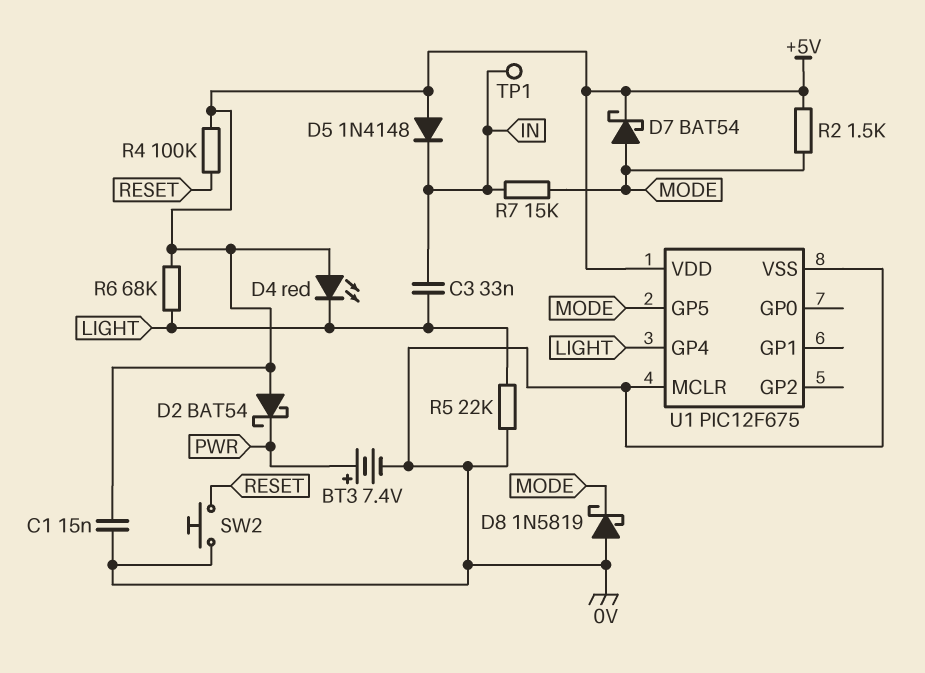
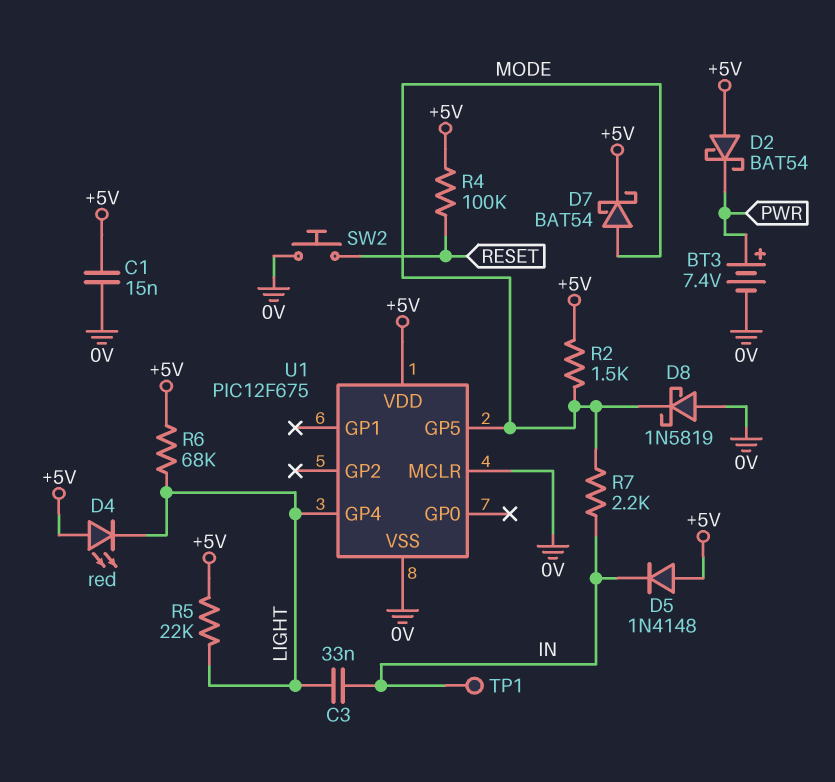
R5: 22k (0V, LIGHT) -> 22k (+5V, LIGHT)
R7: 15k (IN, MODE) -> 2.2k (IN, MODE)

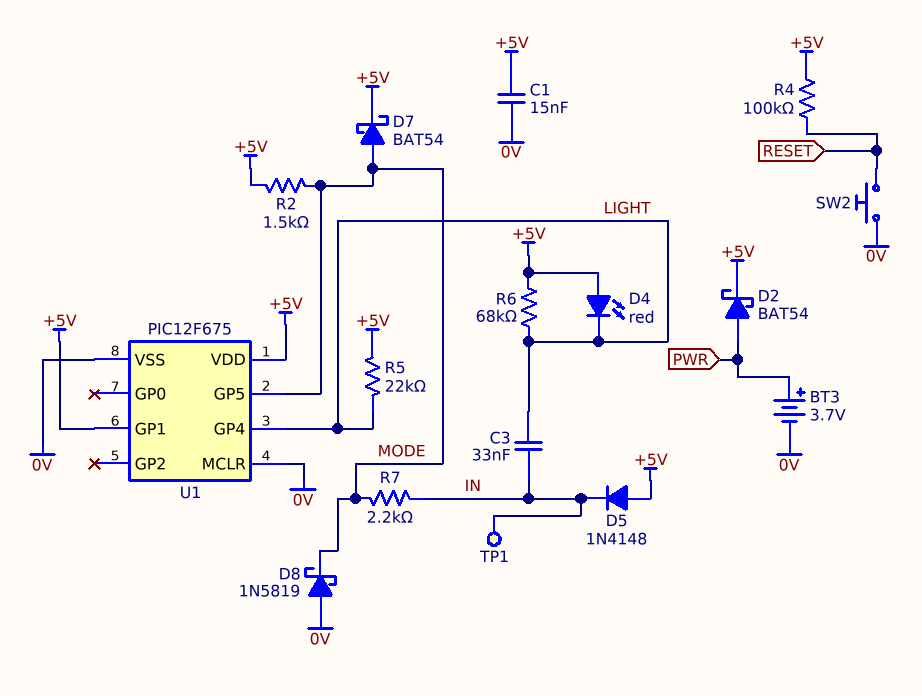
BT3: 7.4V (plus PWR, minus 0V) -> 3.7V (plus PWR, minus 0V)
D2: schottky BAT54 (A +5V, K PWR) -> schottky BAT54 (A PWR, K +5V)
U1 pin GP1: none -> +5V

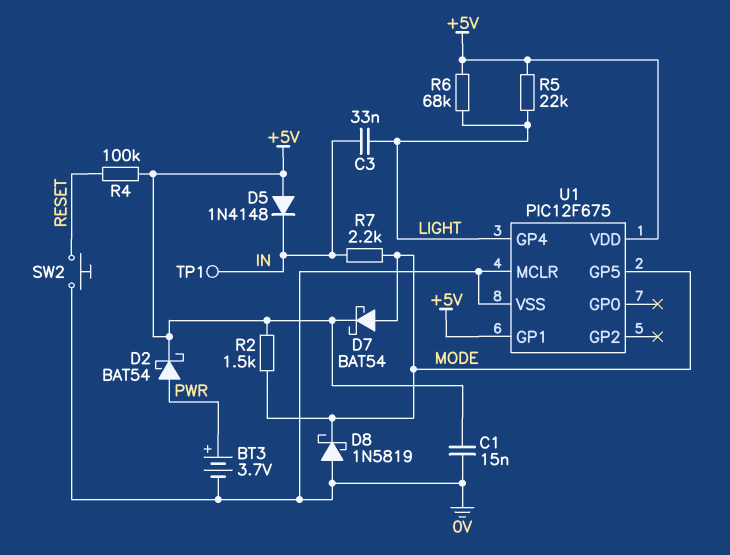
D4: LED red (A +5V, K LIGHT) -> none

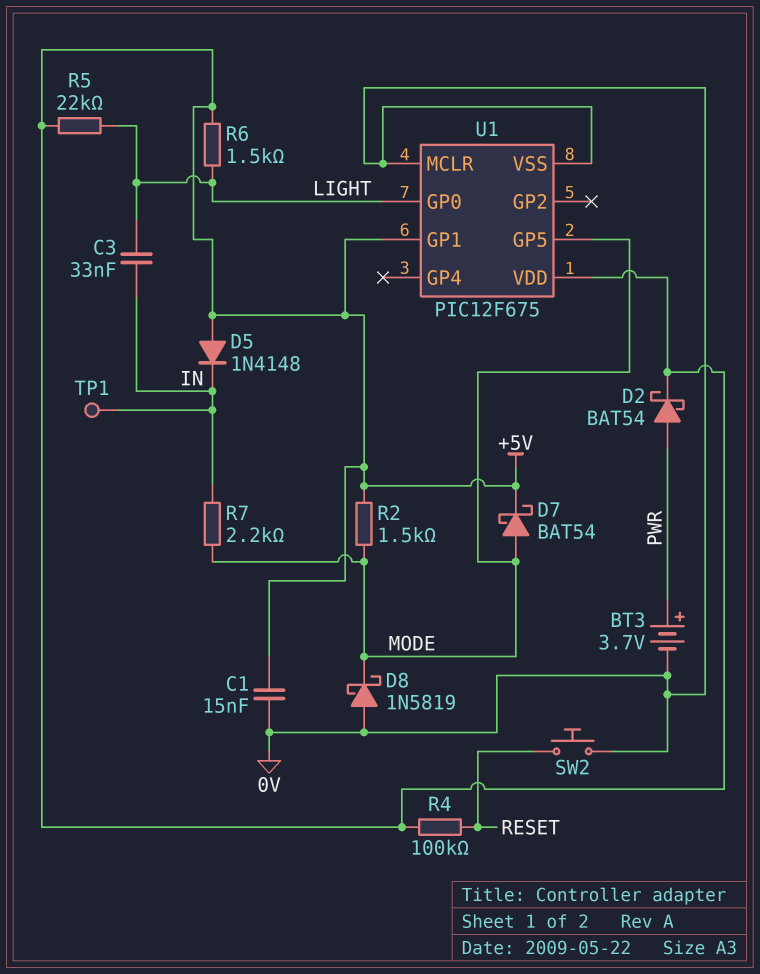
R6: 68k (+5V, LIGHT) -> 1.5k (+5V, LIGHT)
U1 pin GP0: none -> LIGHT
U1 pin GP4: LIGHT -> none

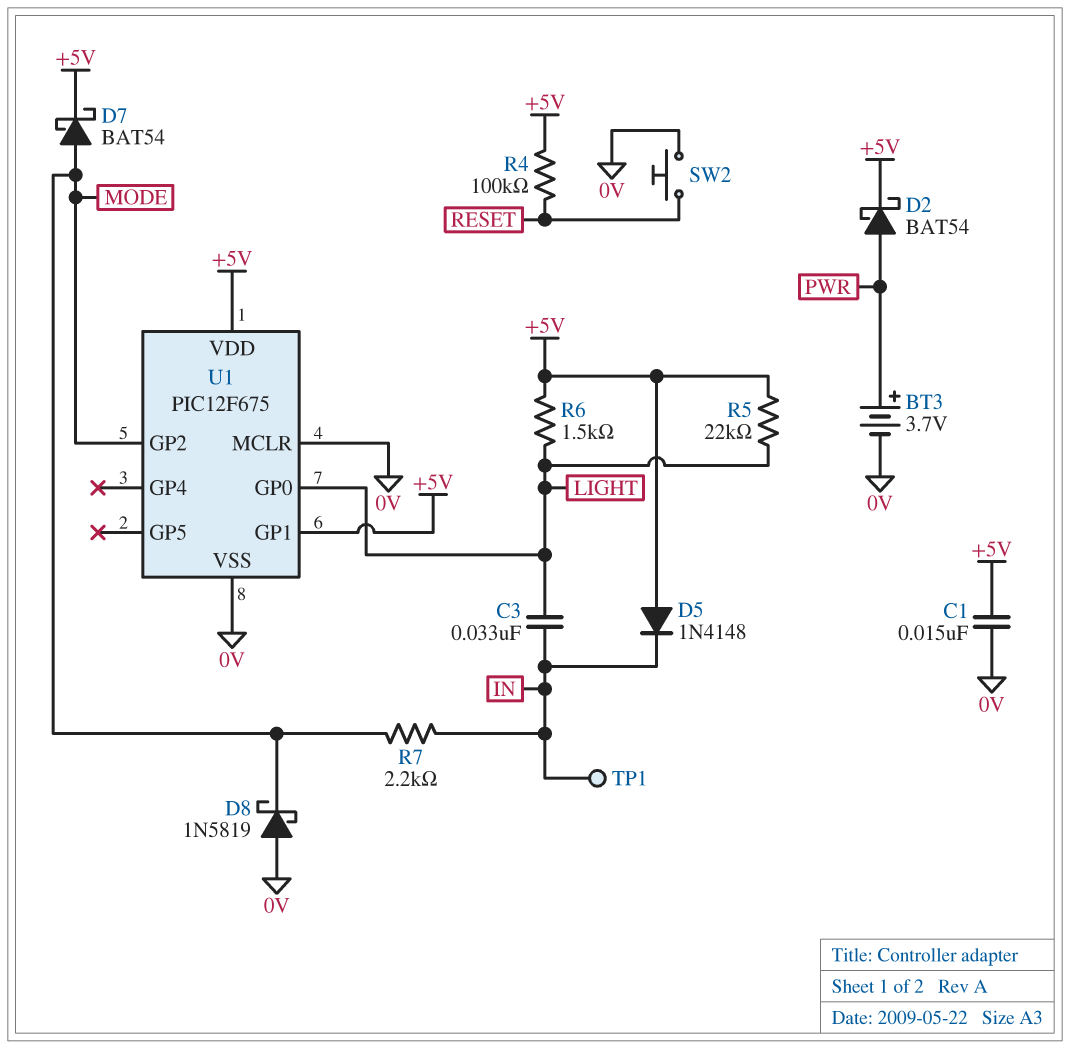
R2: 1.5k (+5V, MODE) -> none
U1 pin GP2: none -> MODE
U1 pin GP5: MODE -> none

